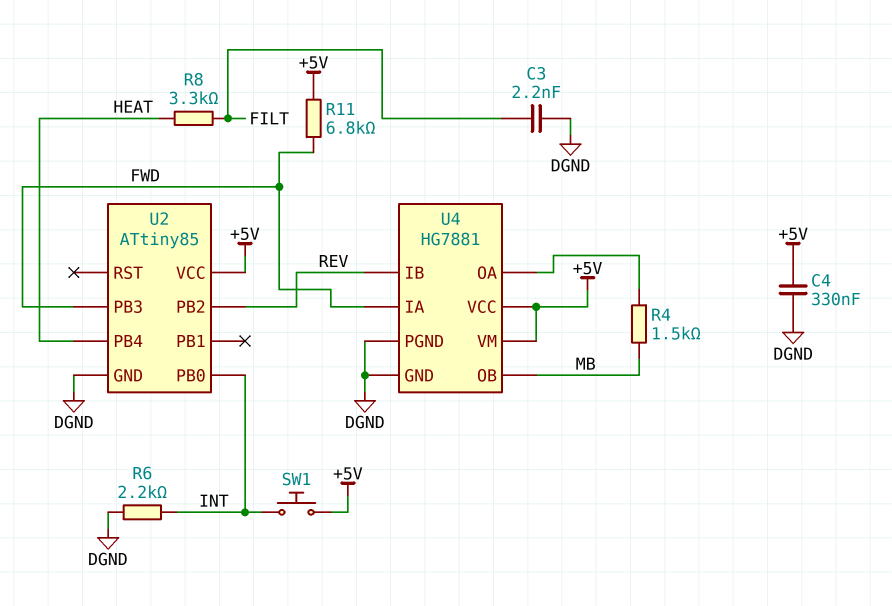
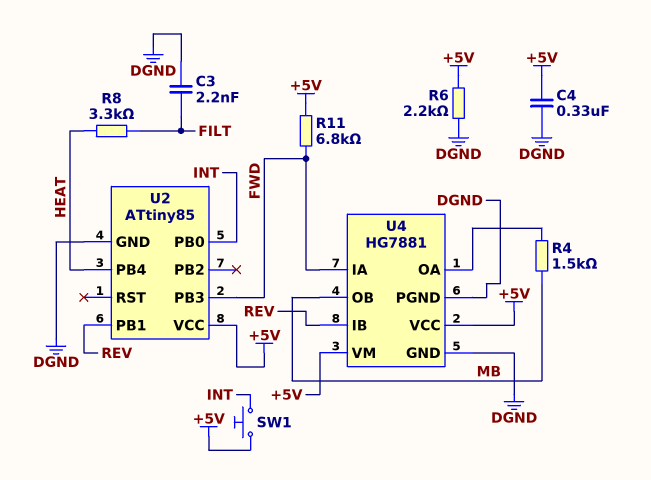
R6: 2.2k (DGND, INT) -> 2.2k (+5V, DGND)
U2 pin PB1: none -> REV
U2 pin PB2: REV -> none

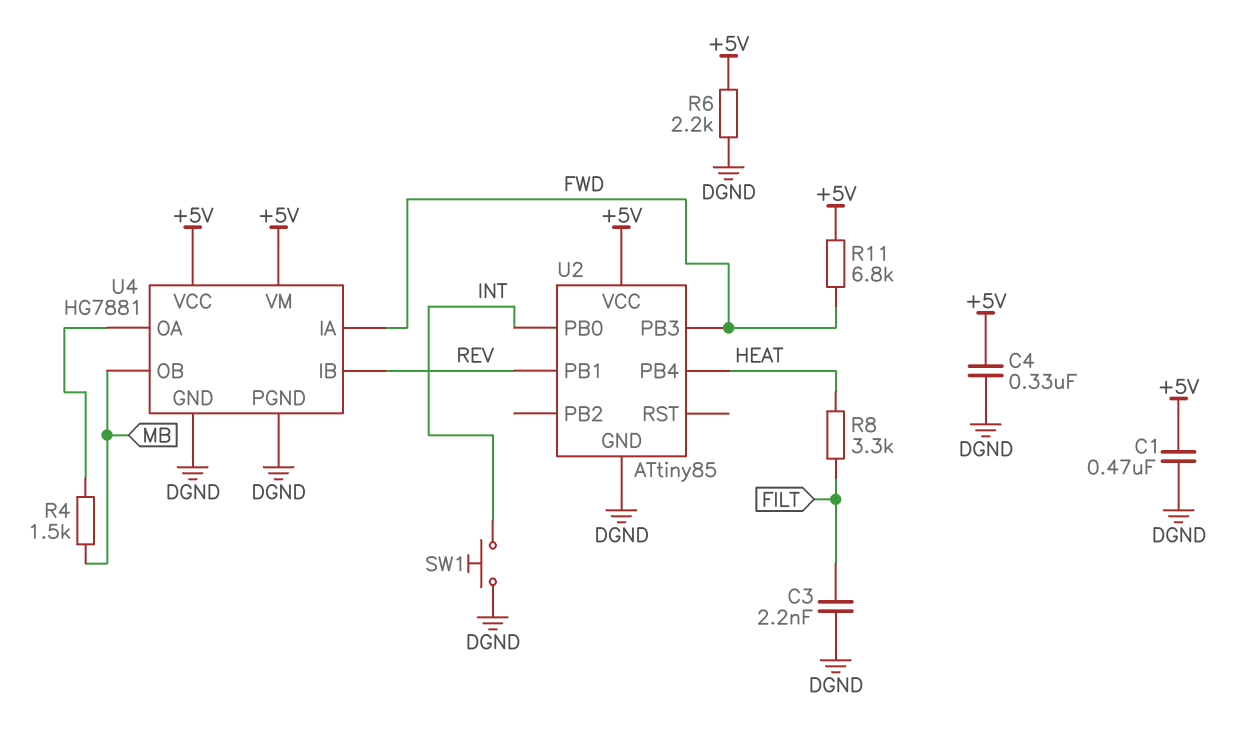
C1: none -> 470nF (+5V, DGND)
SW1: button (+5V, INT) -> button (DGND, INT)

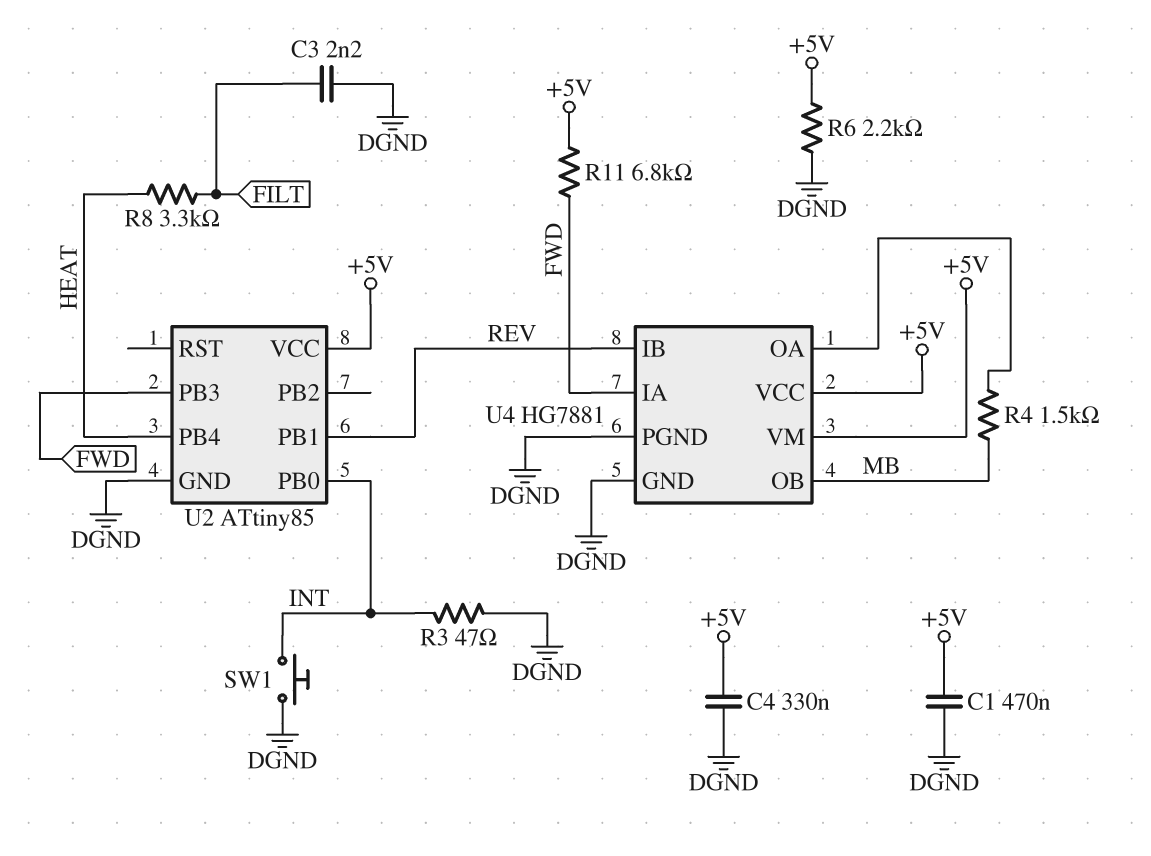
R3: none -> 47 (DGND, INT)

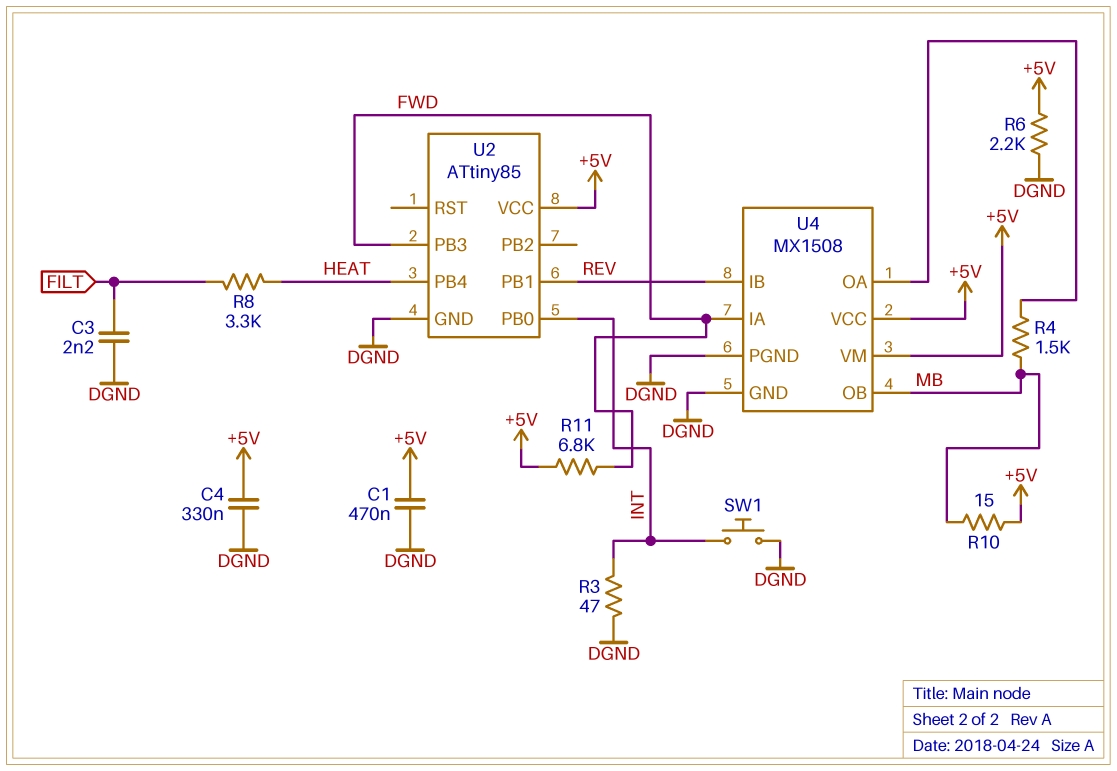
R10: none -> 15 (+5V, MB)
U4: HG7881 -> MX1508

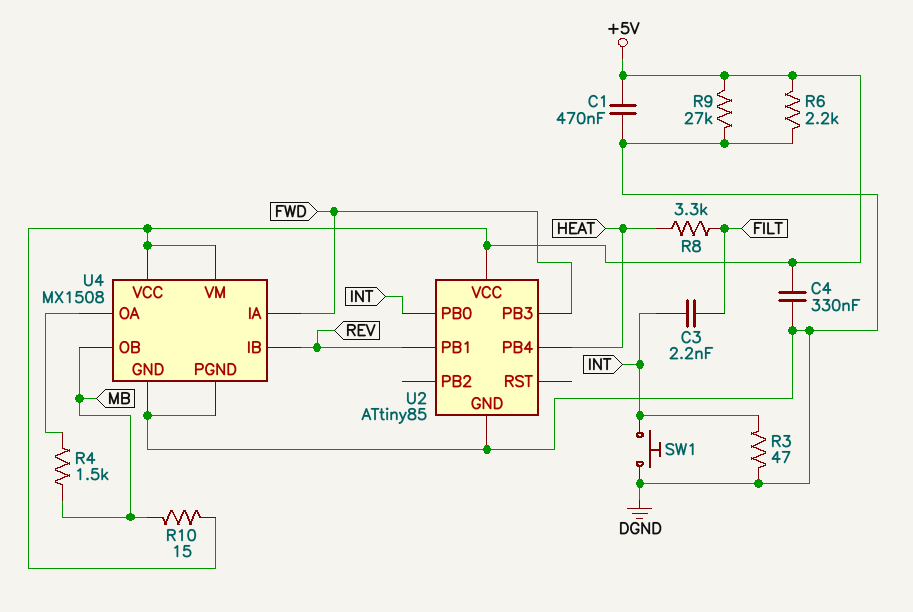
C3: 2.2nF (DGND, FILT) -> 2.2nF (FILT, INT)
R9: none -> 27k (+5V, DGND)
R11: 6.8k (+5V, FWD) -> none

